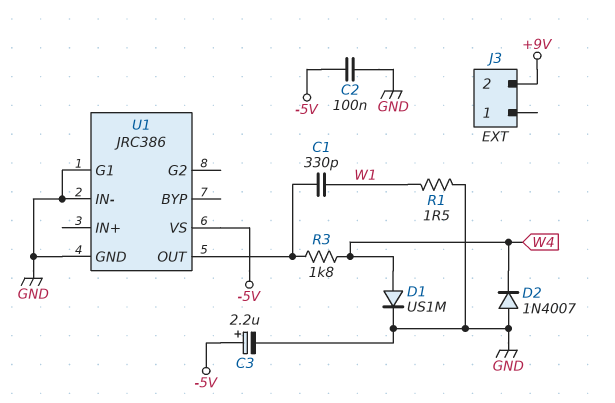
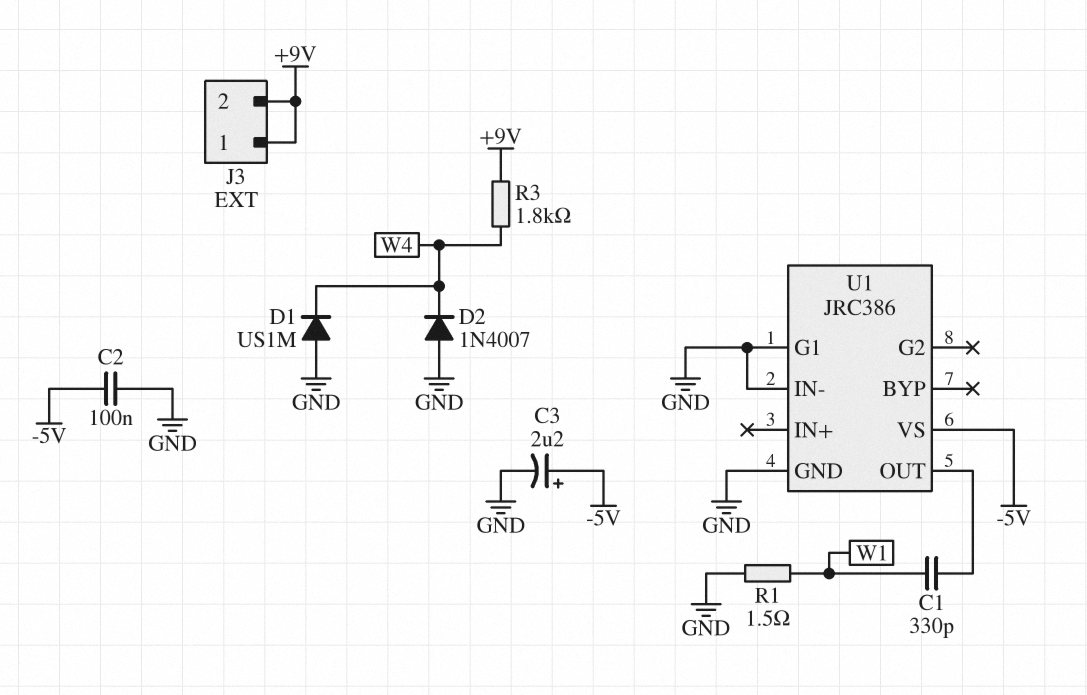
D1: diode US1M (A W4, K GND) -> diode US1M (A GND, K W4)
J3 pin 1: none -> +9V
R3: 1.8k (U1/OUT, W4) -> 1.8k (+9V, W4)

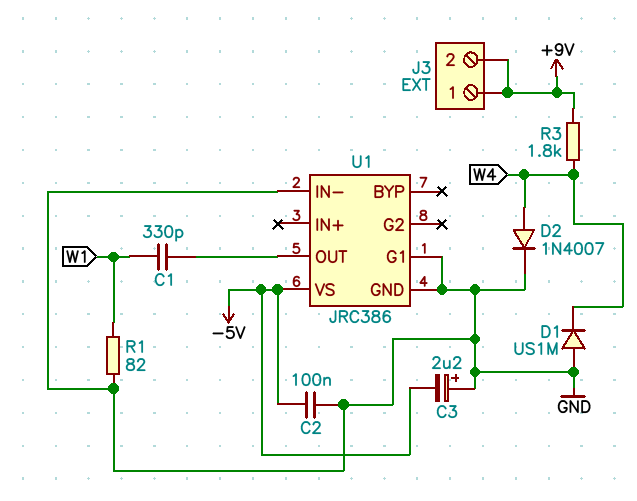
C3: 2.2uF (plus -5V, minus GND) -> 2.2uF (plus GND, minus -5V)
D2: diode 1N4007 (A GND, K W4) -> diode 1N4007 (A W4, K GND)
R1: 1.5 (GND, W1) -> 82 (GND, W1)

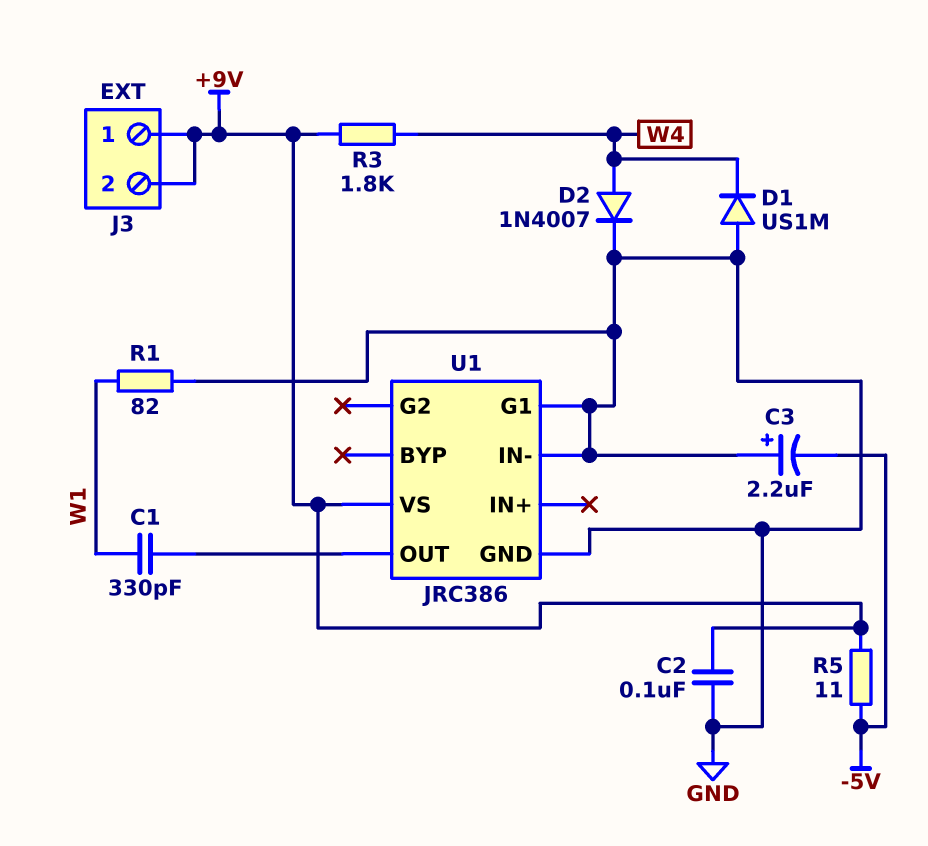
C2: 100nF (-5V, GND) -> 100nF (+9V, GND)
R5: none -> 11 (+9V, -5V)
U1 pin VS: -5V -> +9V

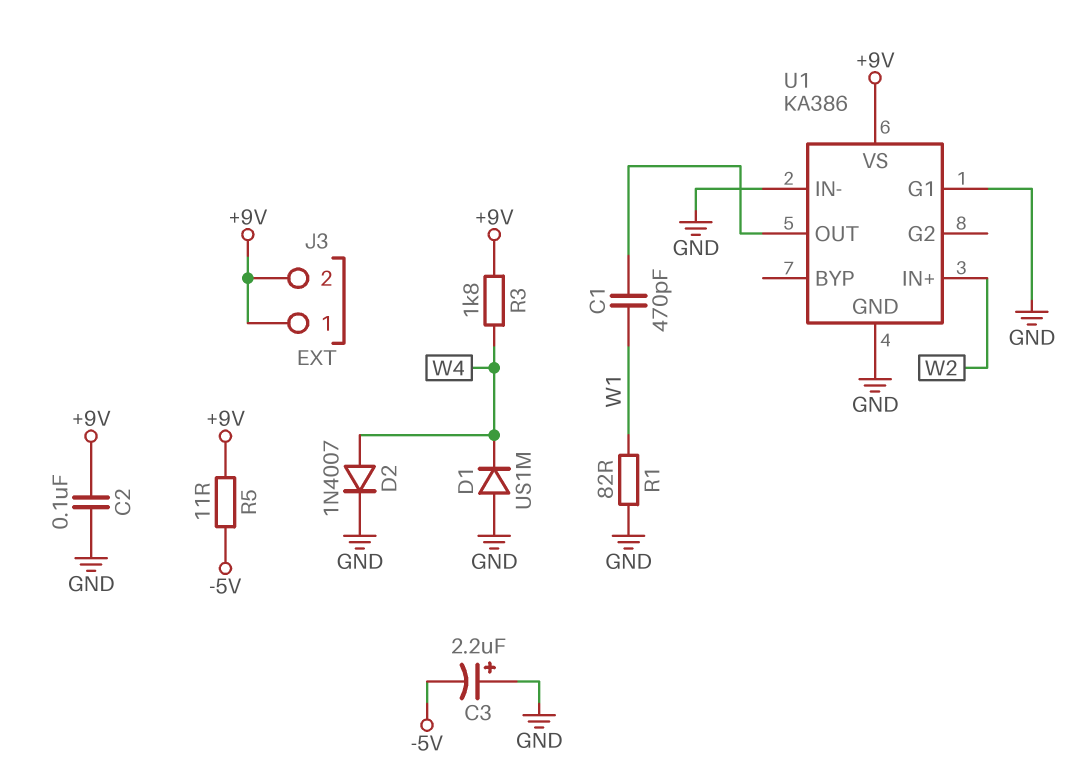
C1: 330pF (U1/OUT, W1) -> 470pF (U1/OUT, W1)
U1: JRC386 -> KA386
U1 pin IN+: none -> W2

